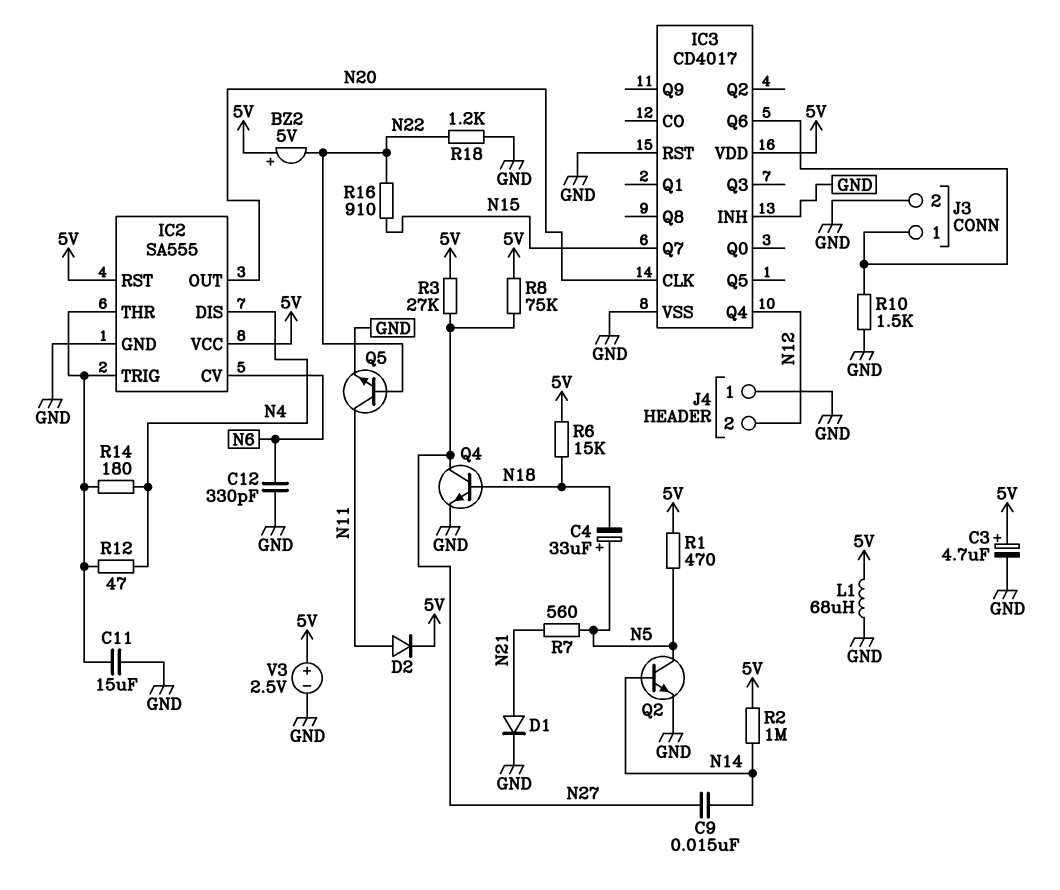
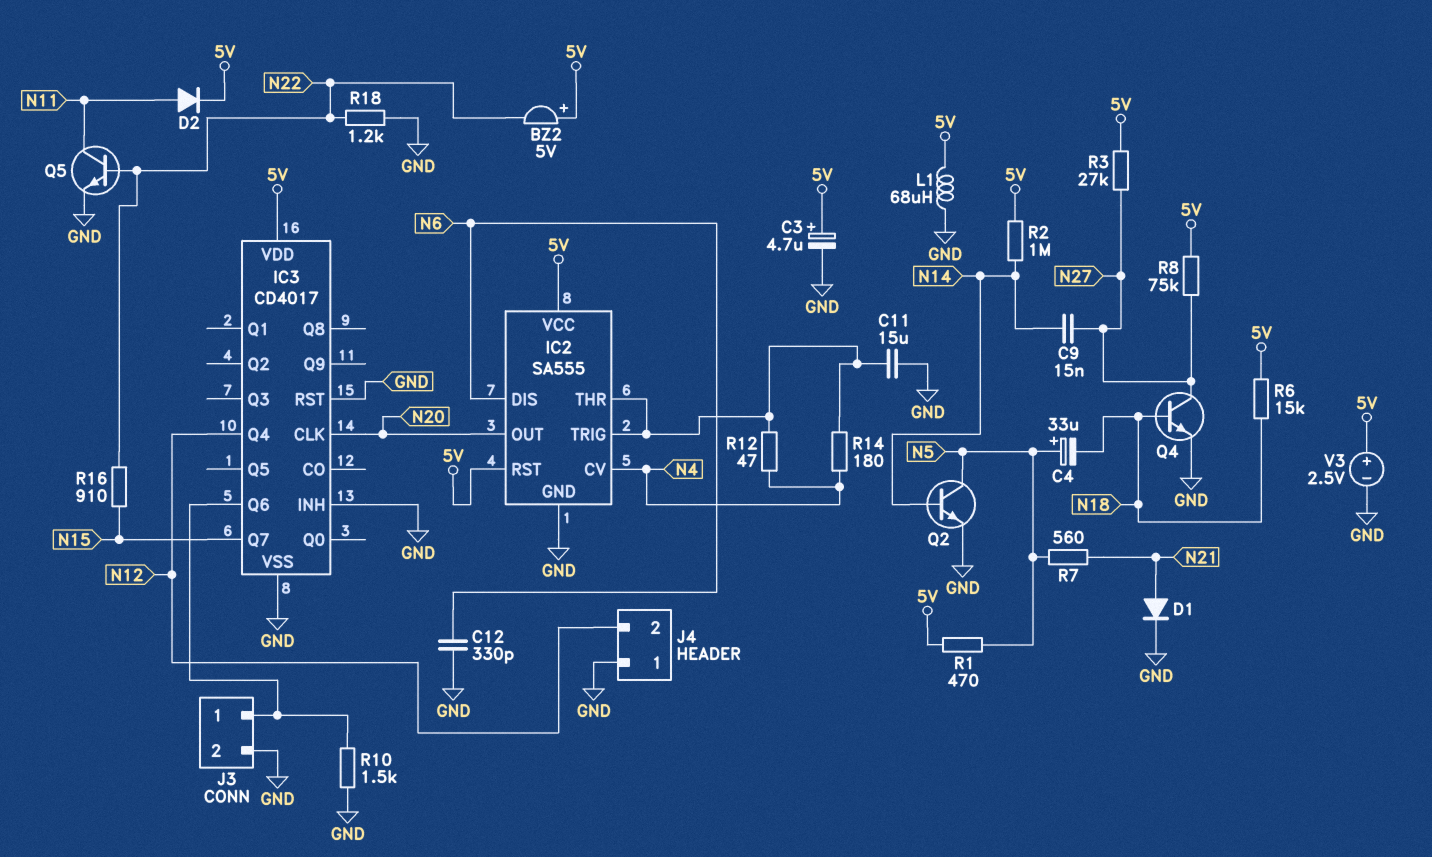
IC2 pin CV: N6 -> N4
IC2 pin DIS: N4 -> N6

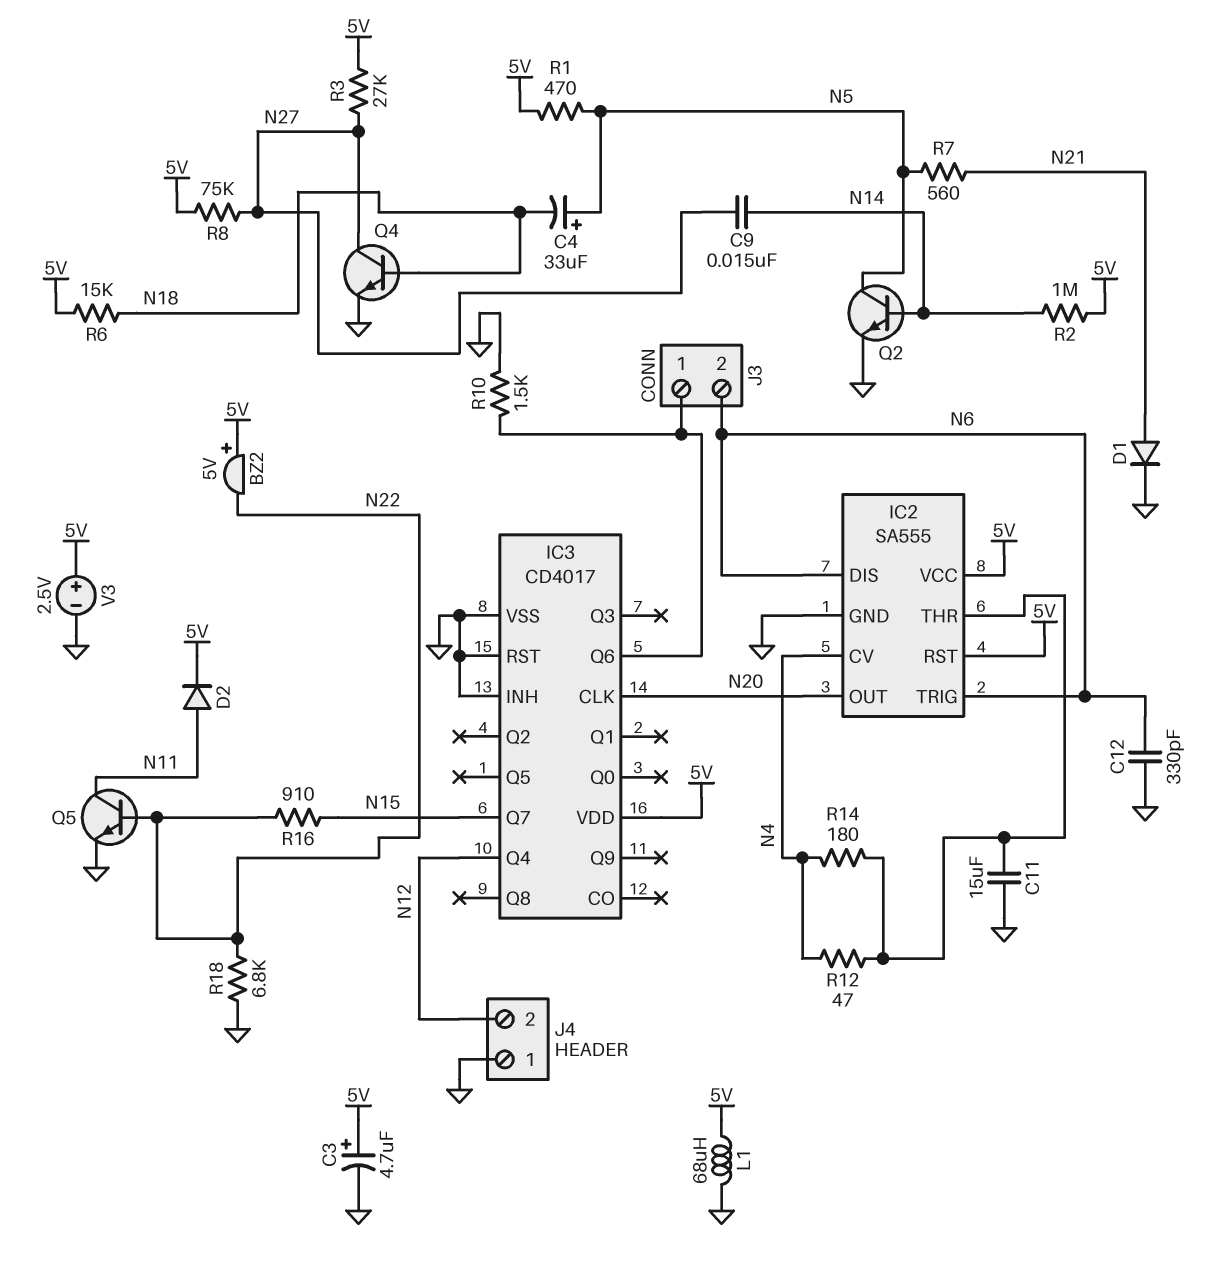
IC2 pin TRIG: IC2/THR -> N6
J3 pin 2: GND -> N6
R18: 1.2k (GND, N22) -> 6.8k (GND, N22)

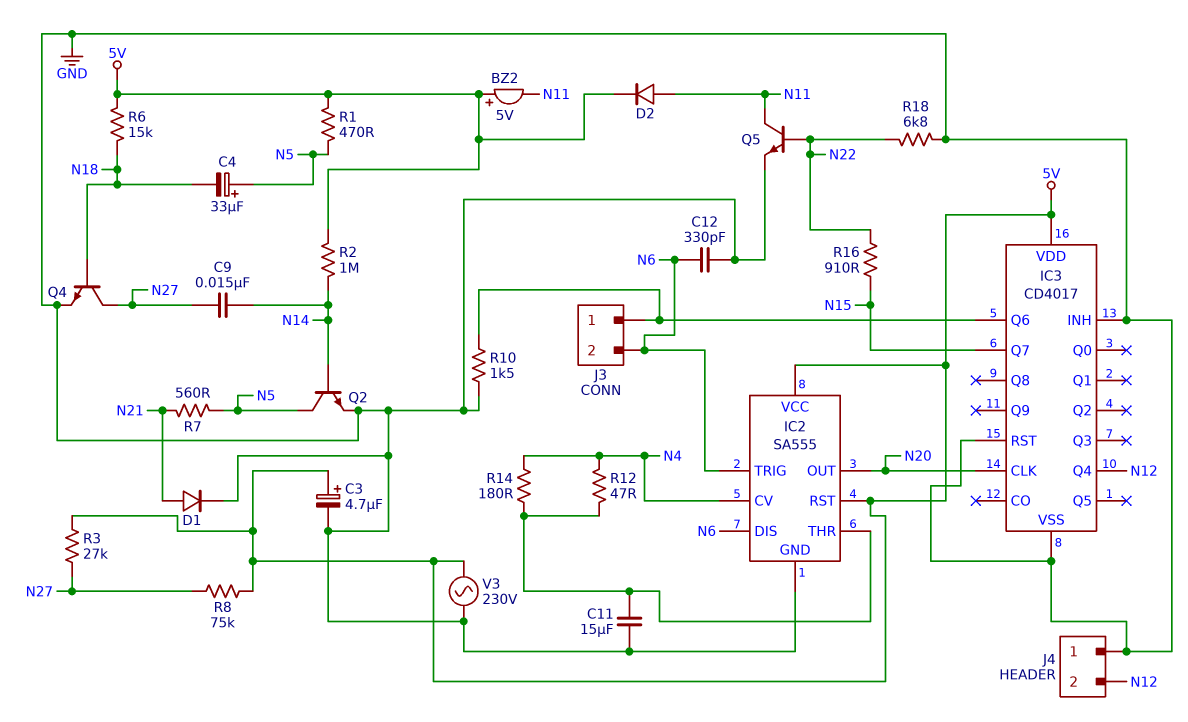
BZ2: buzzer 5V (plus 5V, minus N22) -> buzzer 5V (plus 5V, minus N11)
L1: 68uH (5V, GND) -> none
V3: 2.5V (plus 5V, minus GND) -> AC 230V (5V, GND)

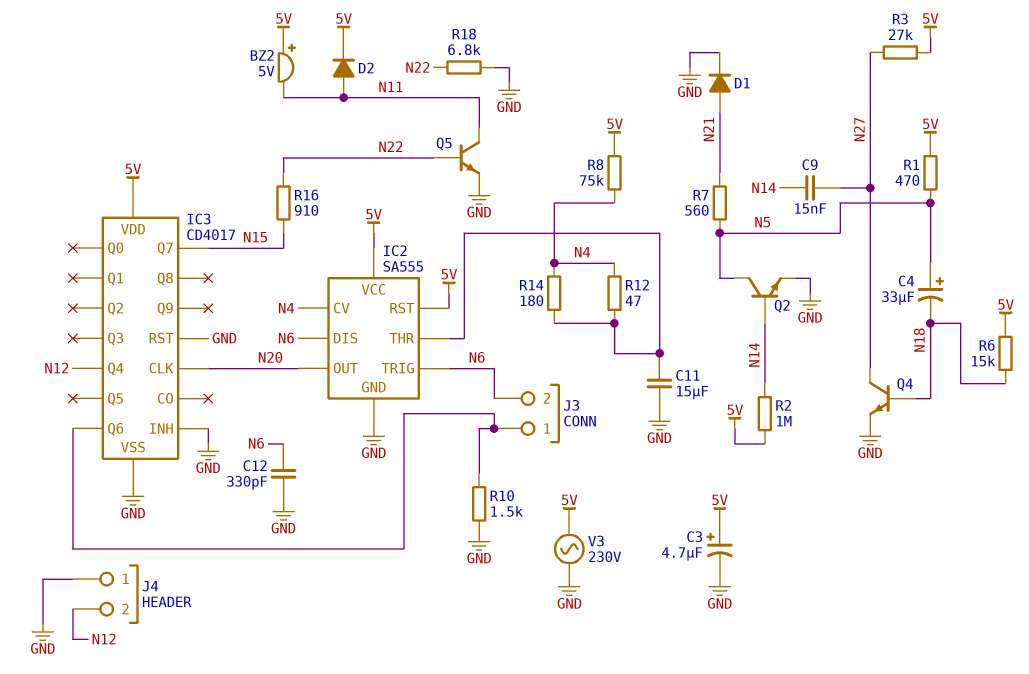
R8: 75k (5V, N27) -> 75k (5V, N4)

